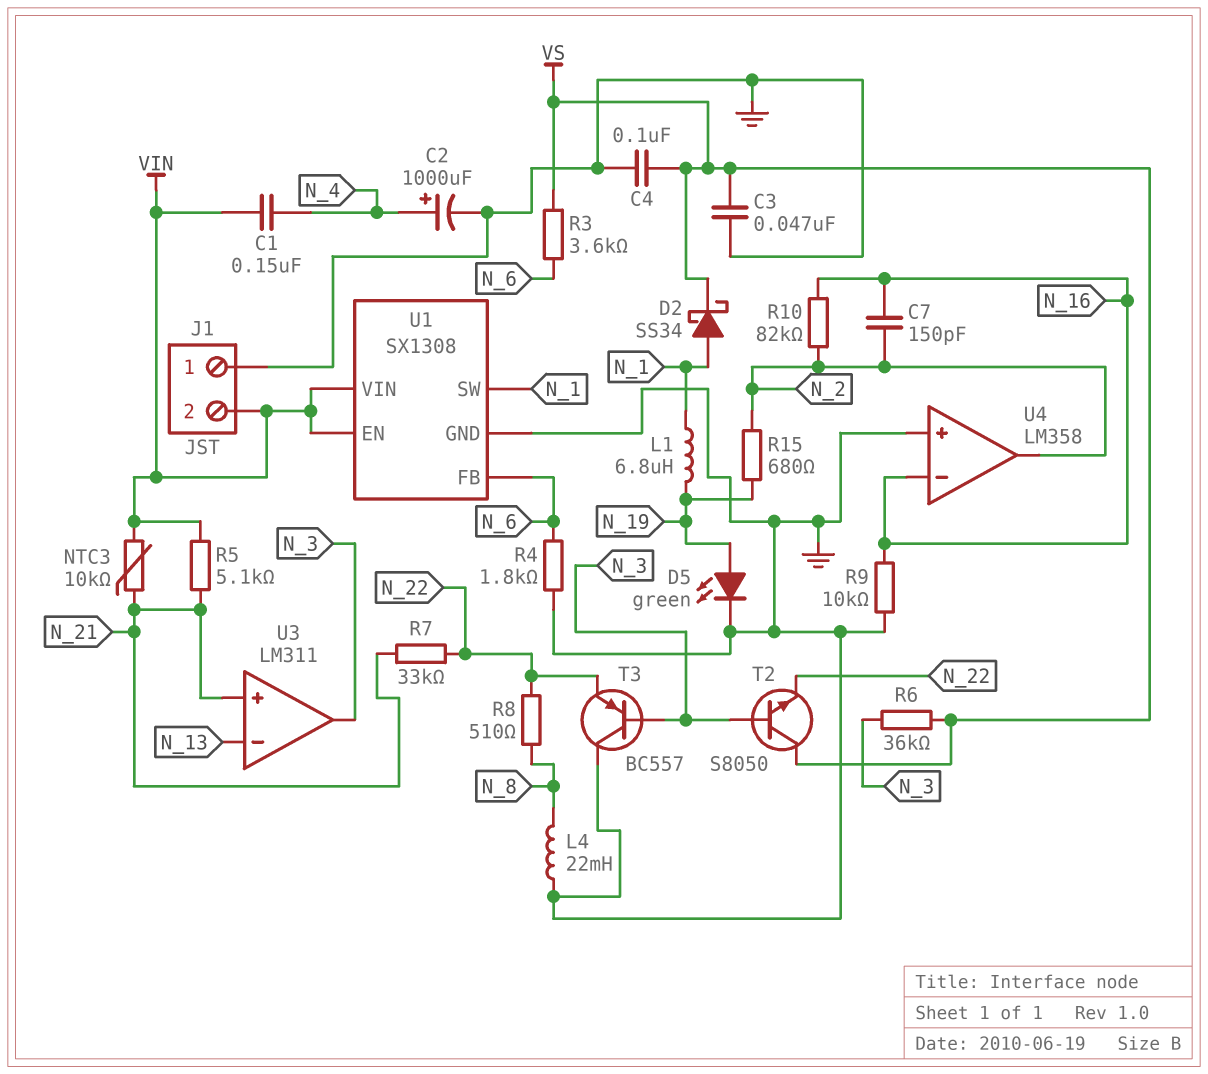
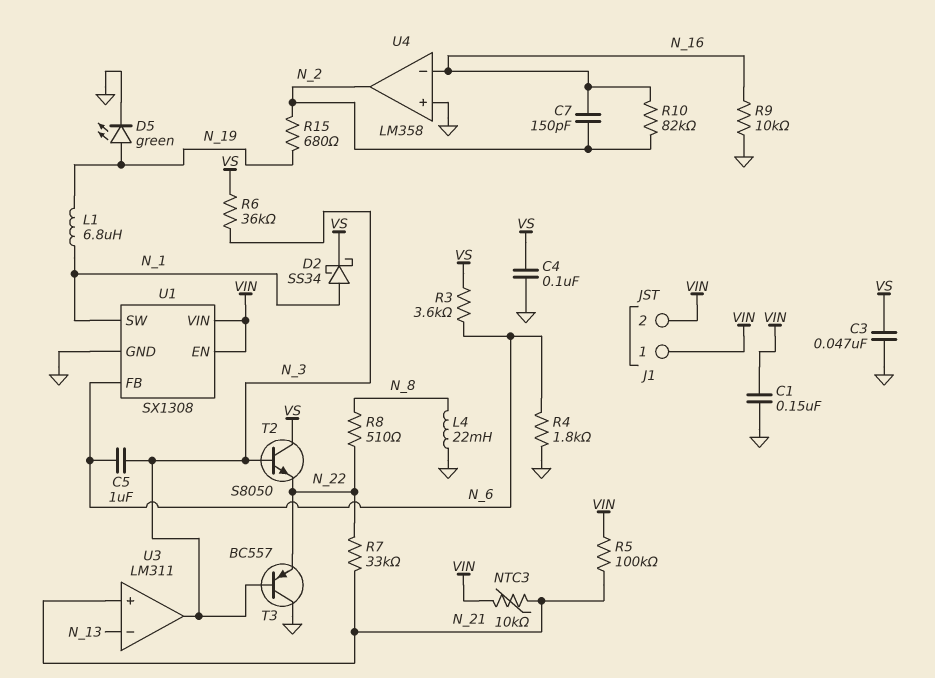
C1: 150nF (N_4, VIN) -> 150nF (GND, VIN)
C2: 1000uF (plus N_4, minus GND) -> none
C5: none -> 1uF (N_3, N_6)
J1 pin 1: GND -> VIN
R5: 5.1k (N_21, VIN) -> 100k (N_21, VIN)

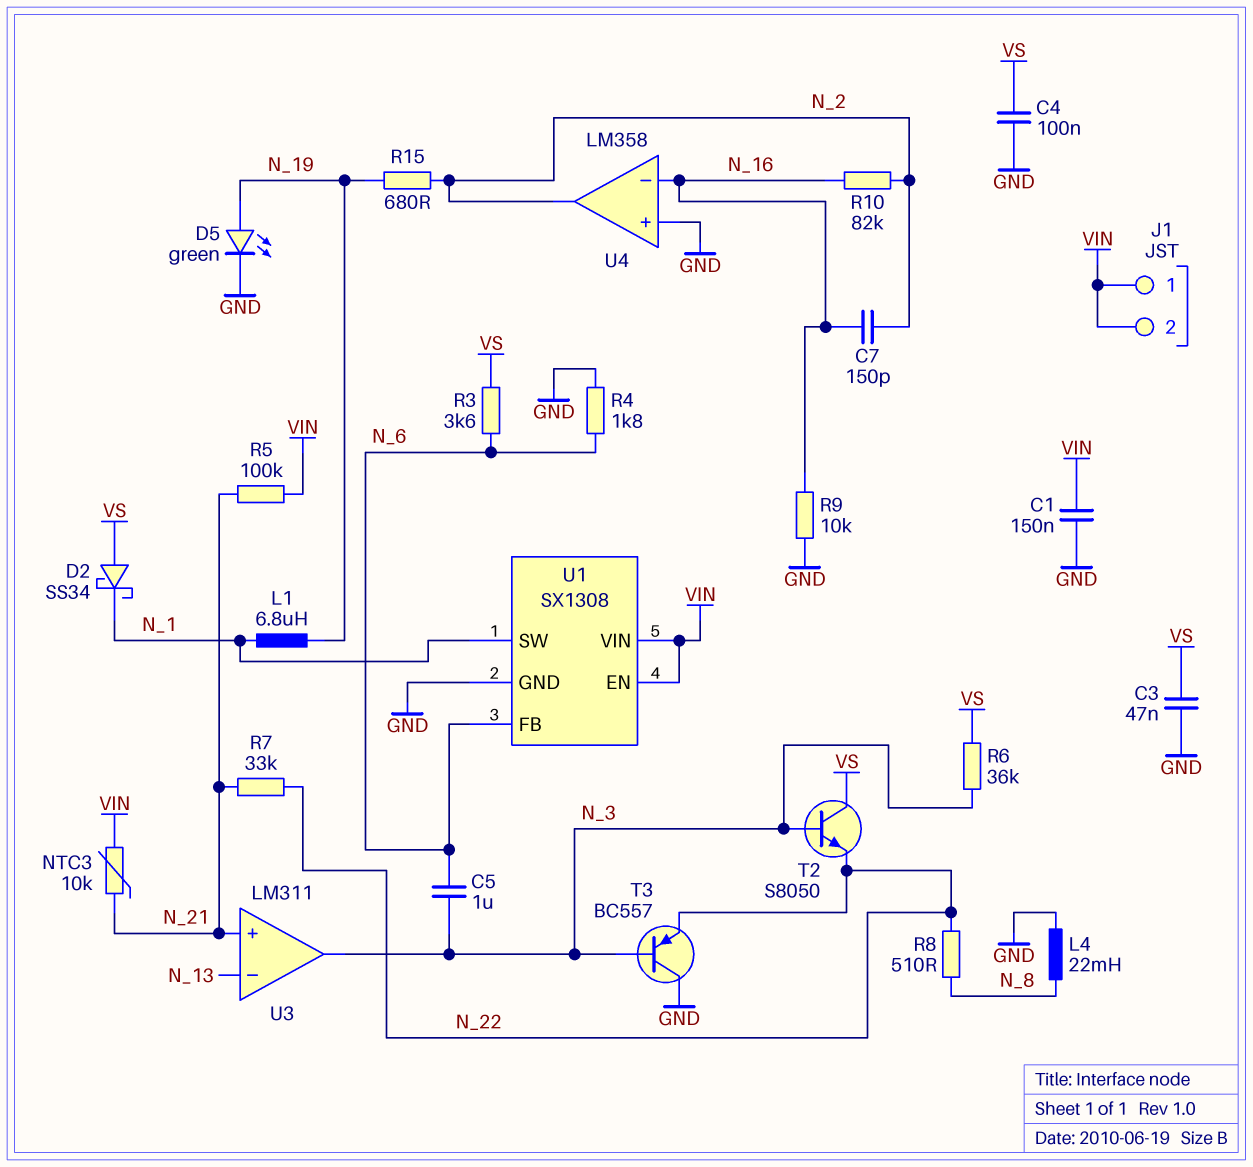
D2: schottky SS34 (A N_1, K VS) -> schottky SS34 (A VS, K N_1)

